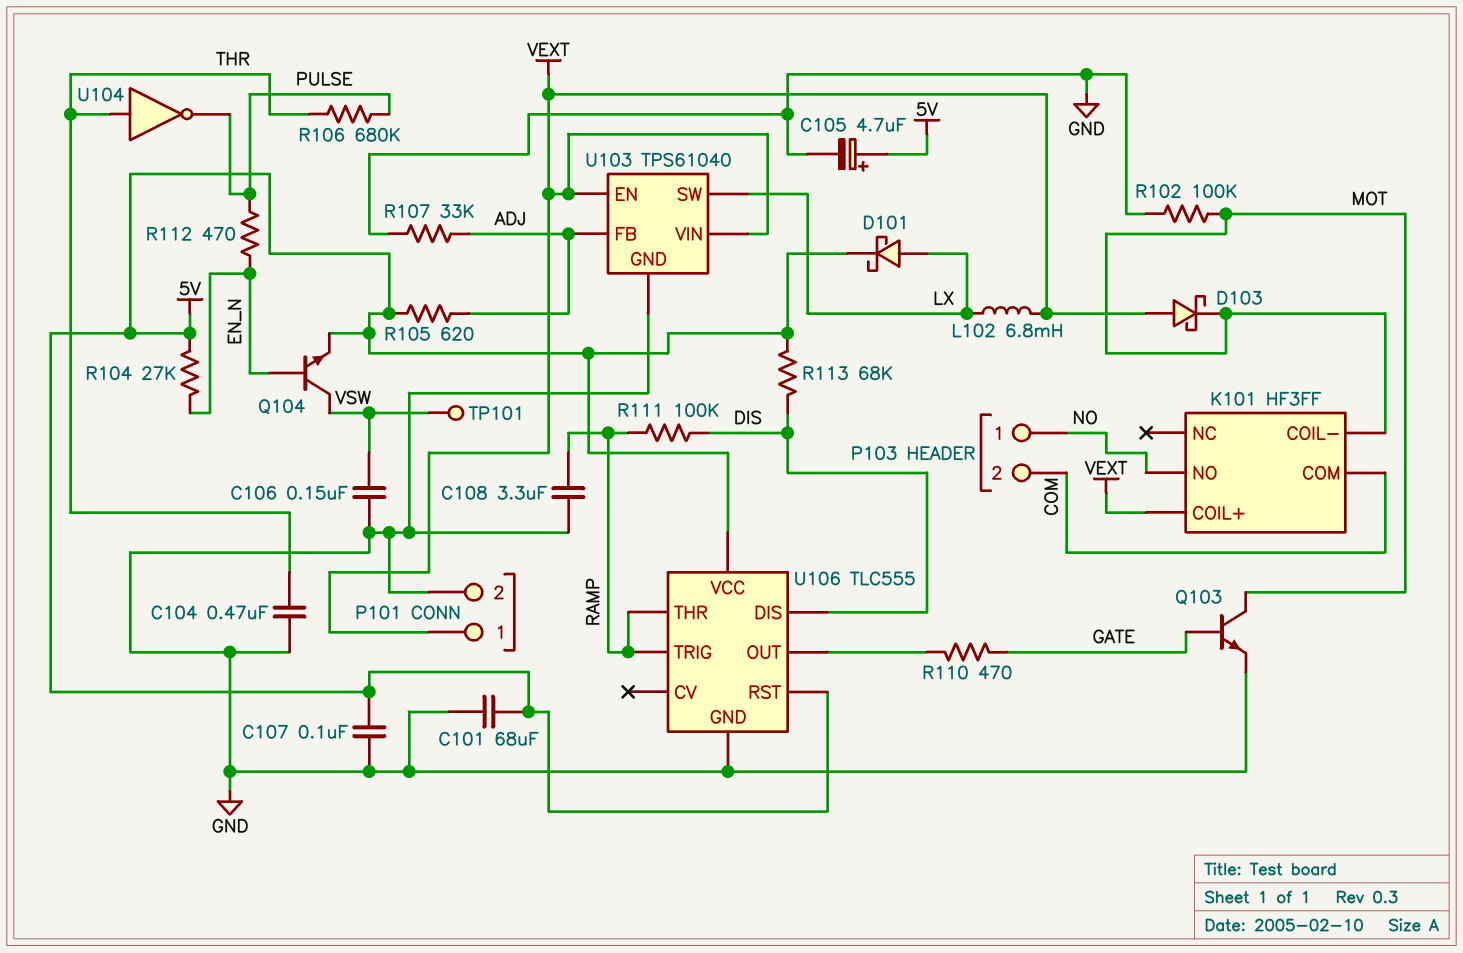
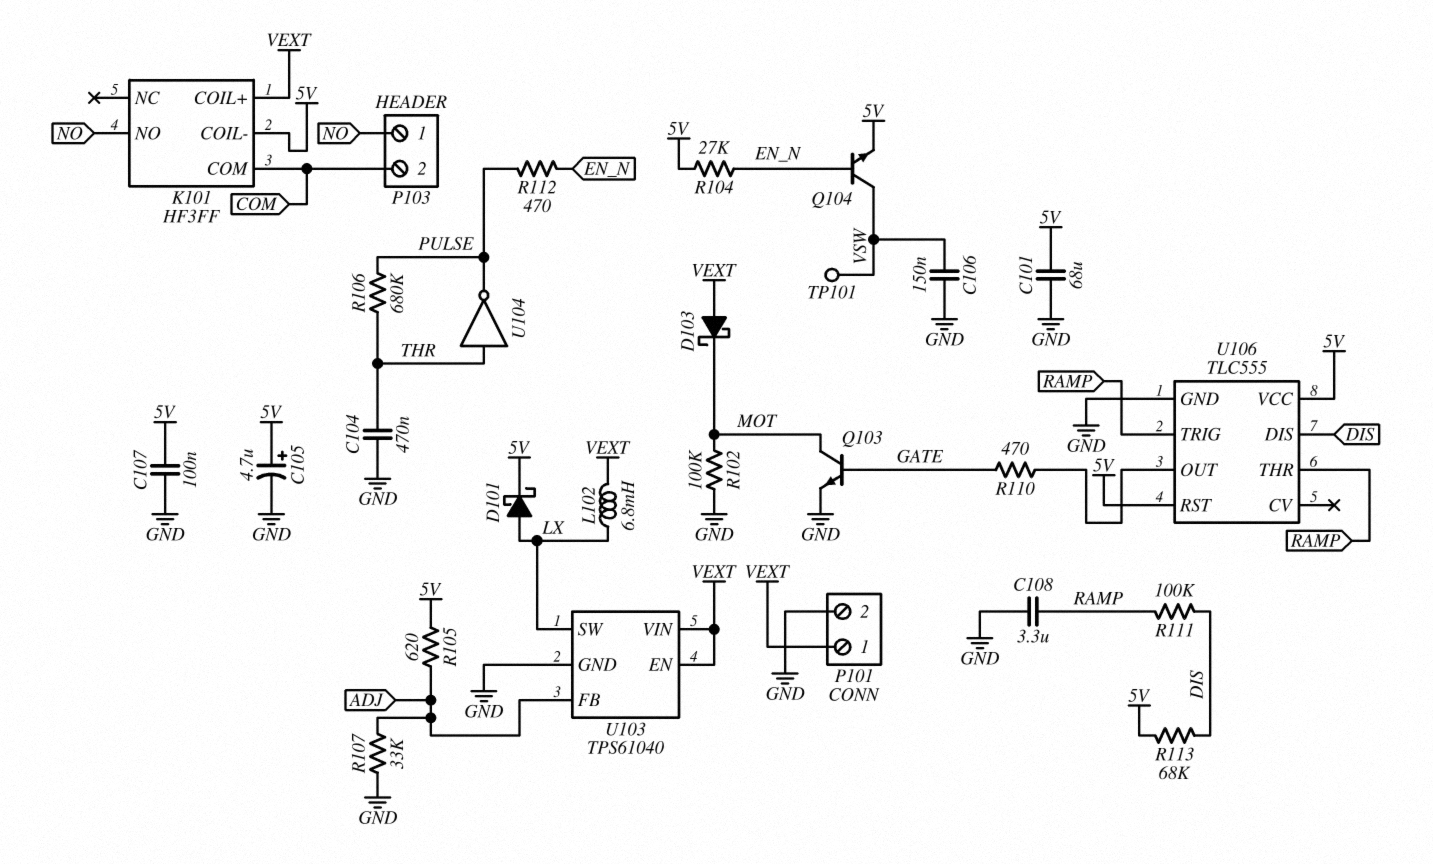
K101 pin COIL-: MOT -> 5V

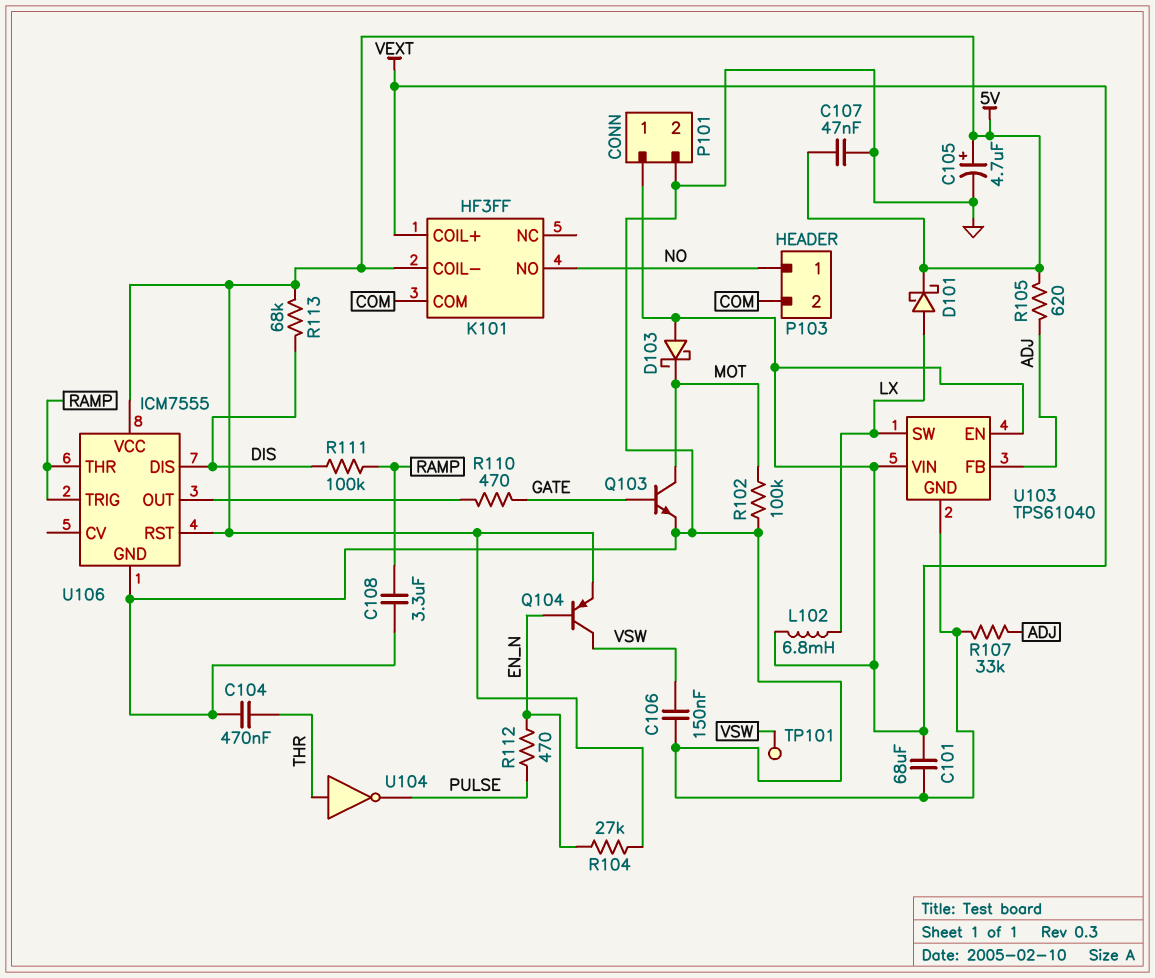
C101: 68uF (5V, GND) -> 68uF (GND, VEXT)
C107: 100nF (5V, GND) -> 47nF (5V, GND)
Q104: NPN (B EN_N, C VSW, E 5V) -> PNP (B EN_N, C VSW, E 5V)
R106: 680k (PULSE, THR) -> none
U106: TLC555 -> ICM7555

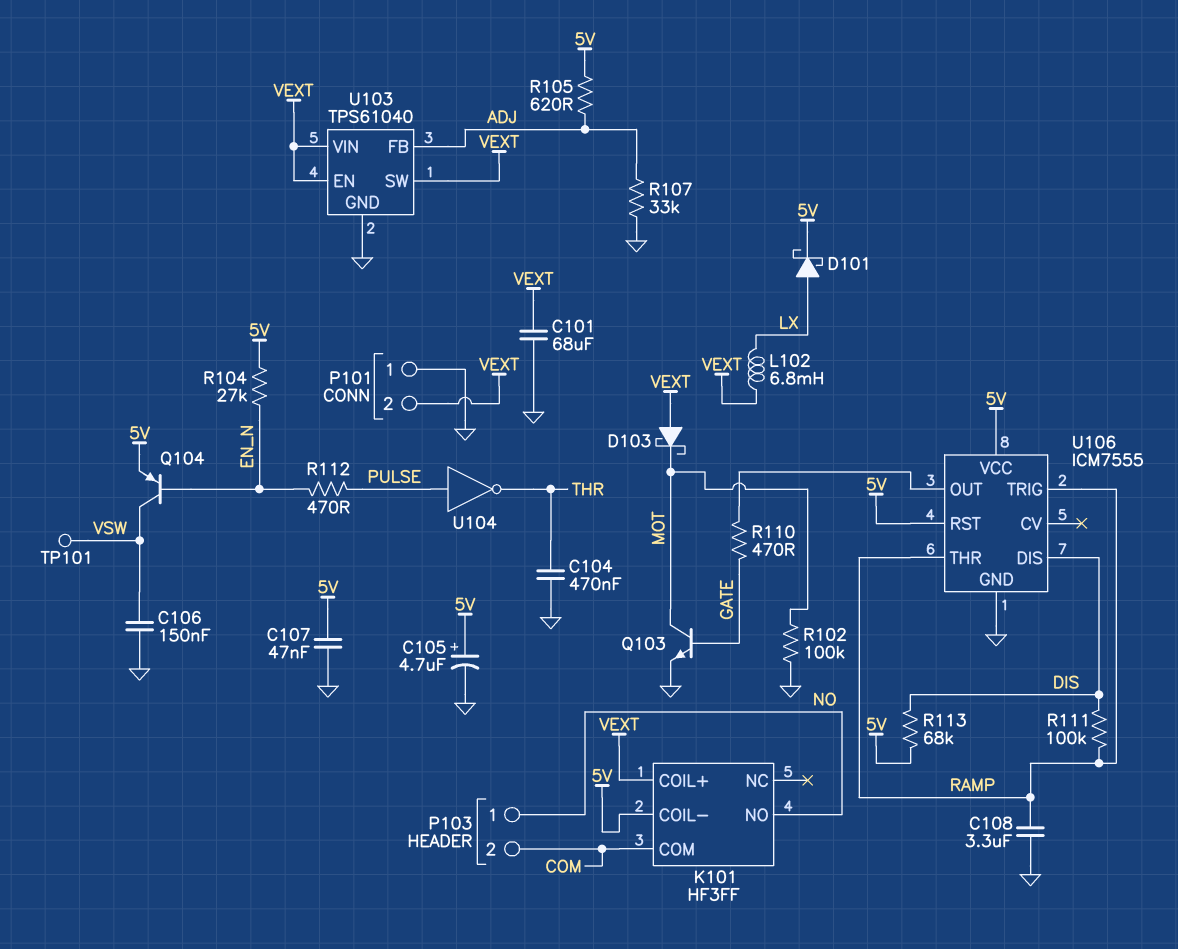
P101 pin 1: VEXT -> GND
P101 pin 2: GND -> VEXT
U103 pin SW: LX -> VEXT
U104: NOT (in THR, out PULSE) -> NOT (in PULSE, out THR)

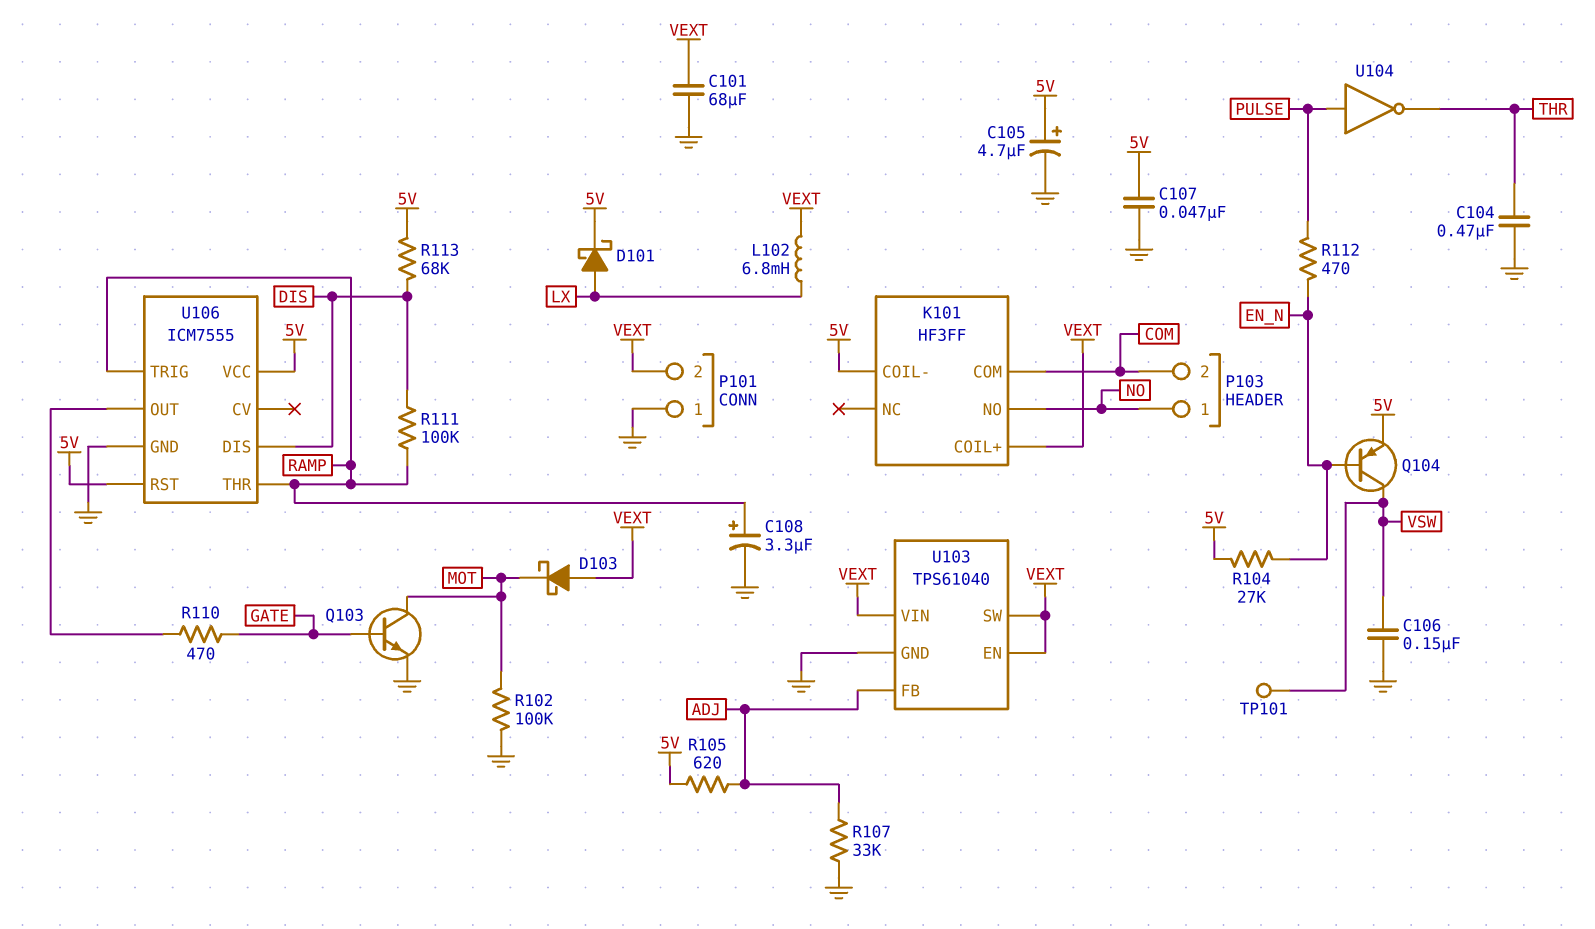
C108: 3.3uF (GND, RAMP) -> 3.3uF (plus RAMP, minus GND)

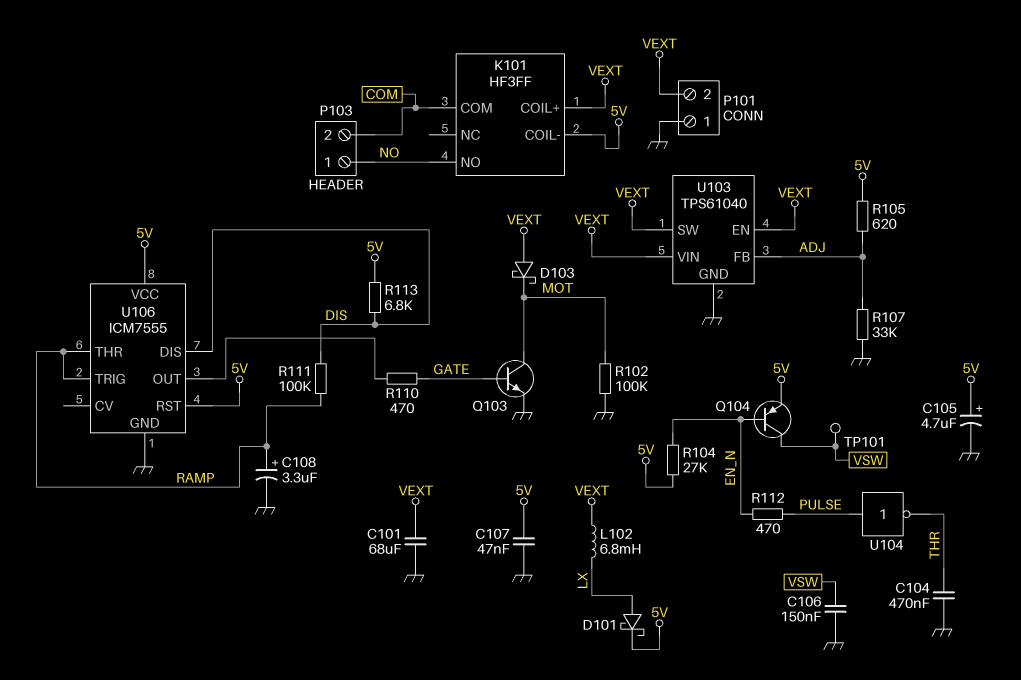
R113: 68k (5V, DIS) -> 6.8k (5V, DIS)

